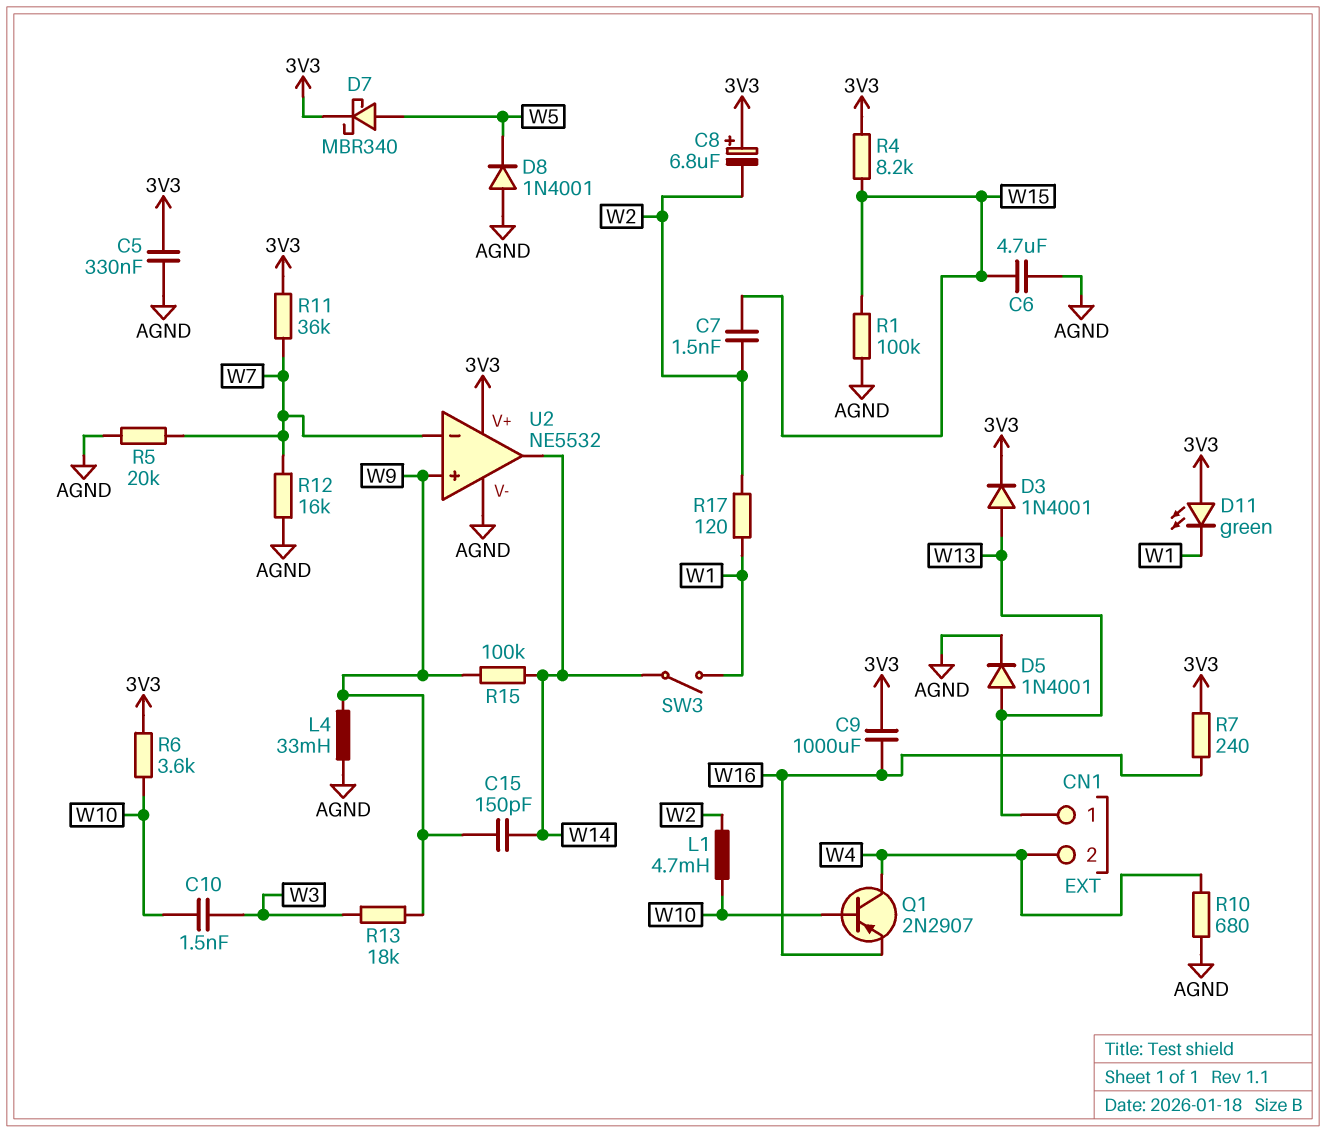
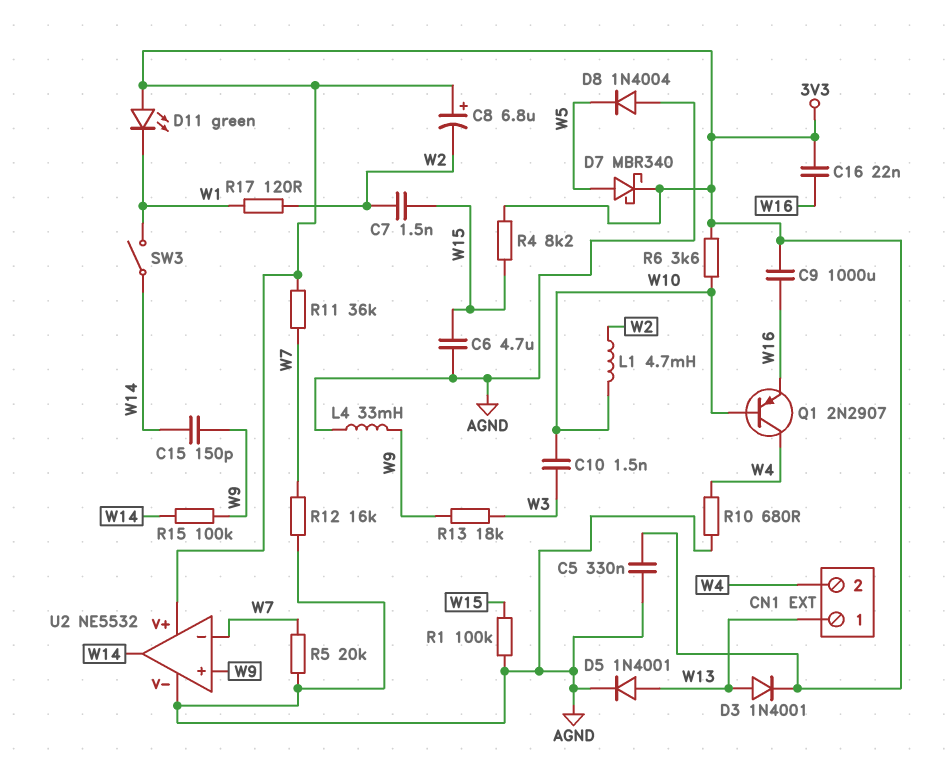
C16: none -> 22nF (3V3, W16)
D8: diode 1N4001 (A AGND, K W5) -> diode 1N4004 (A AGND, K W5)
R7: 240 (3V3, W16) -> none

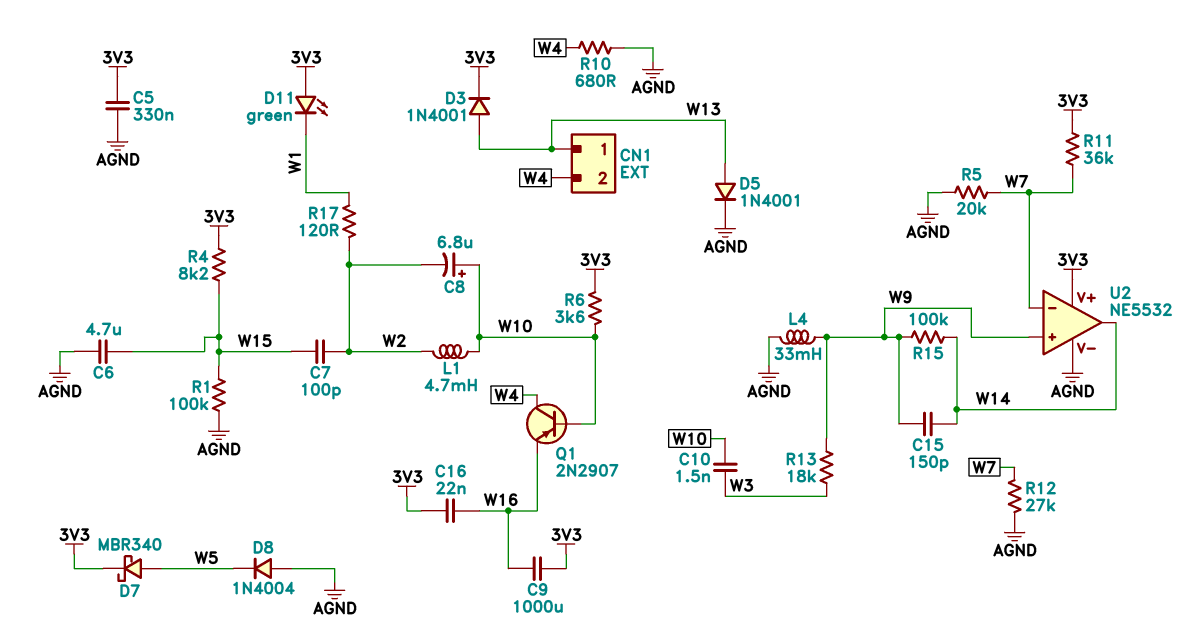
C7: 1.5nF (W2, W15) -> 100pF (W2, W15)
C8: 6.8uF (plus 3V3, minus W2) -> 6.8uF (plus W10, minus W2)
R12: 16k (AGND, W7) -> 27k (AGND, W7)
SW3: switch (W1, W14) -> none

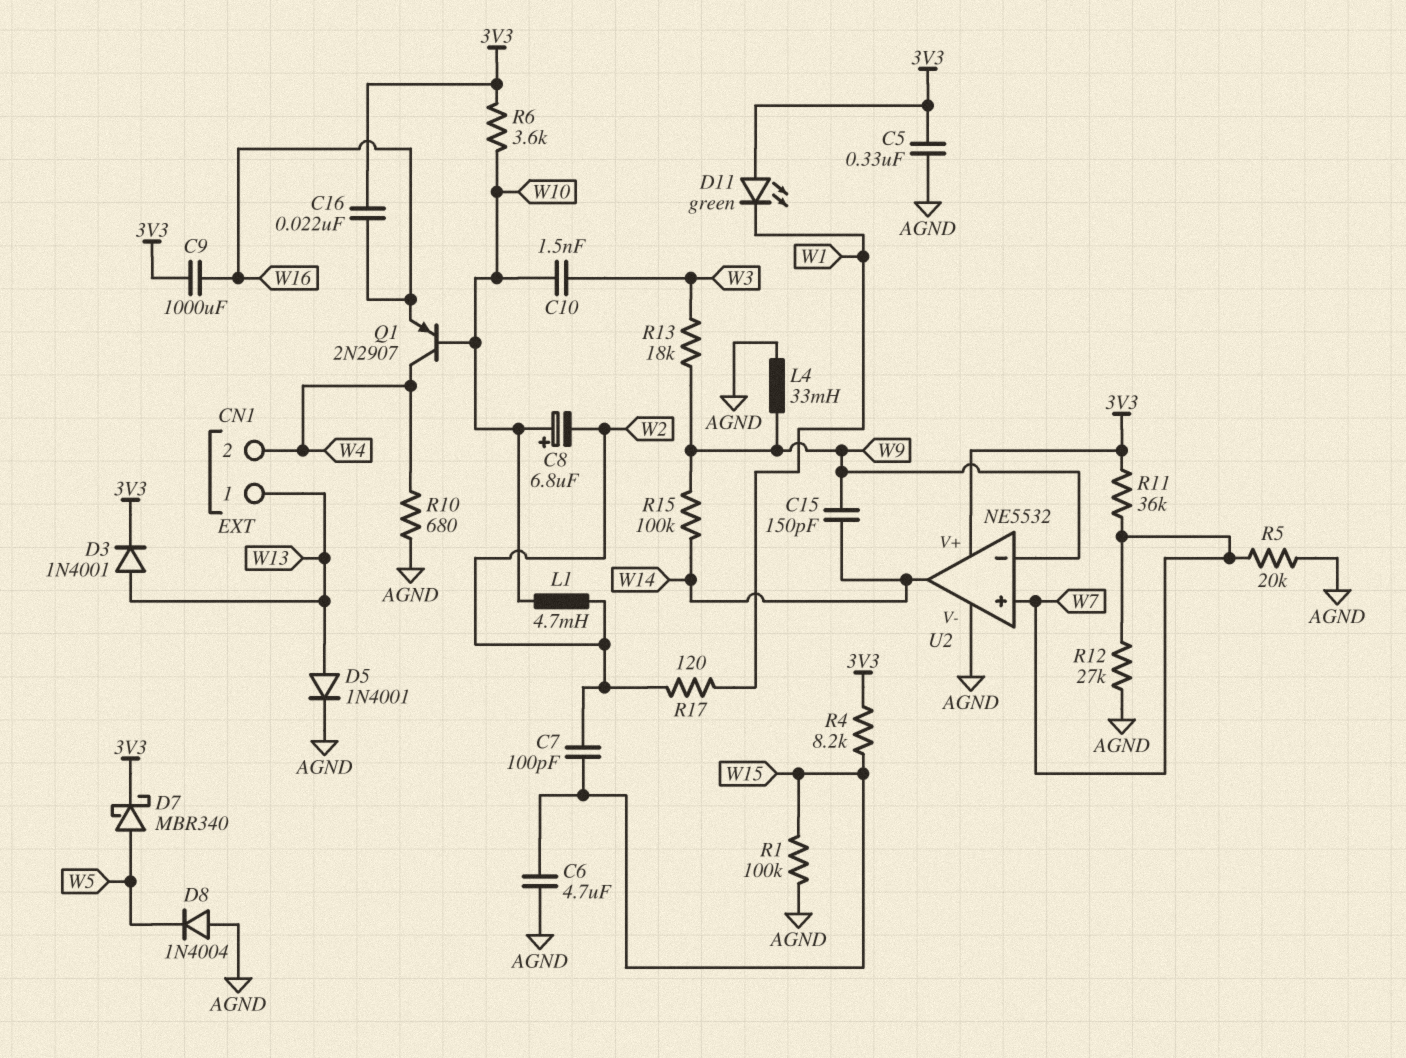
U2 pin in+: W9 -> W7
U2 pin in-: W7 -> W9

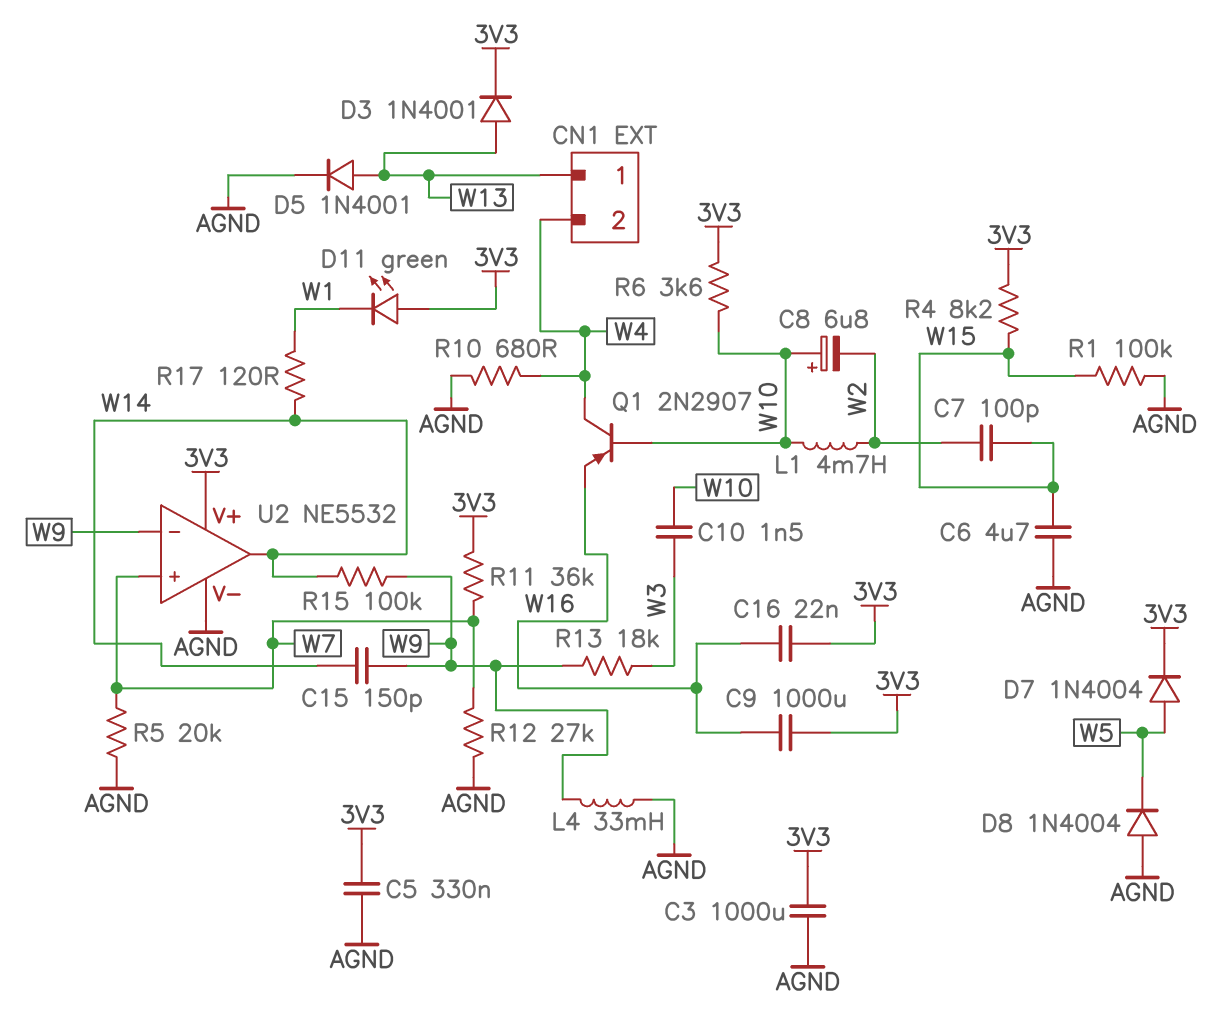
C3: none -> 1000uF (3V3, AGND)
D7: schottky MBR340 (A W5, K 3V3) -> diode 1N4004 (A W5, K 3V3)
R17: 120 (W1, W2) -> 120 (W1, W14)

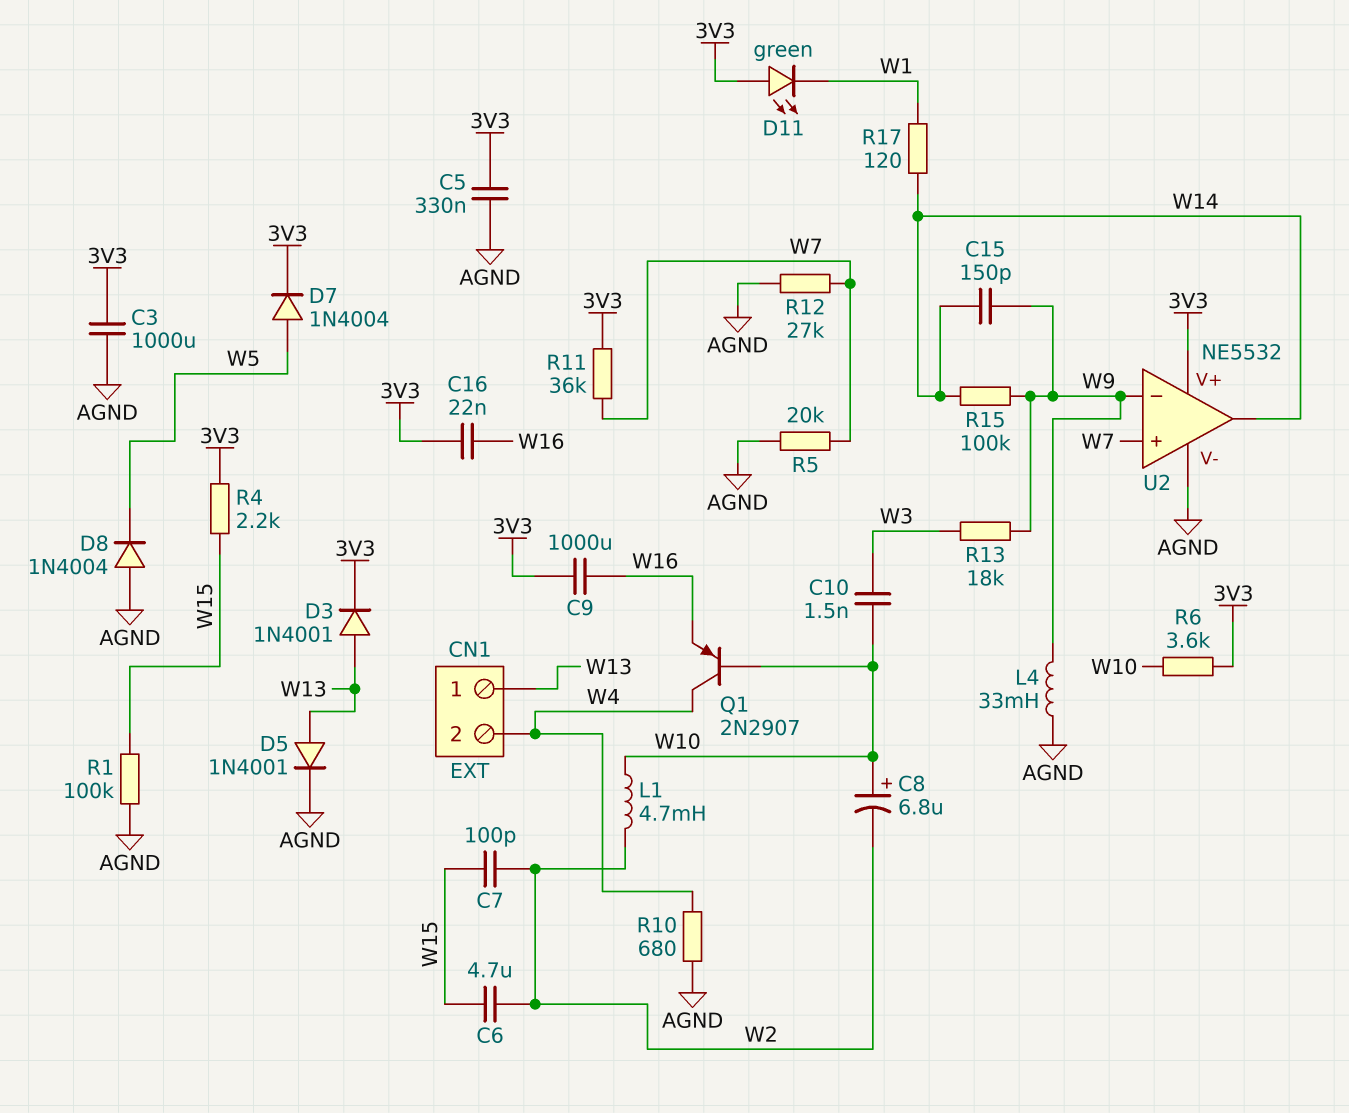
C6: 4.7uF (AGND, W15) -> 4.7uF (W2, W15)
R4: 8.2k (3V3, W15) -> 2.2k (3V3, W15)

